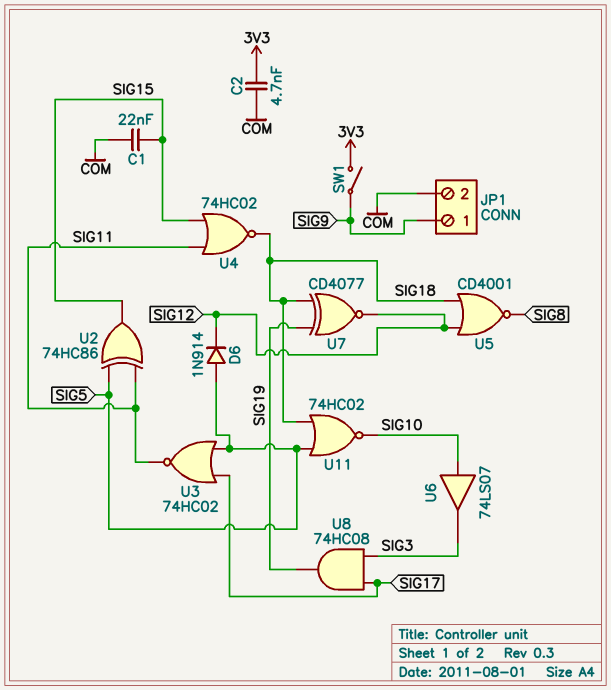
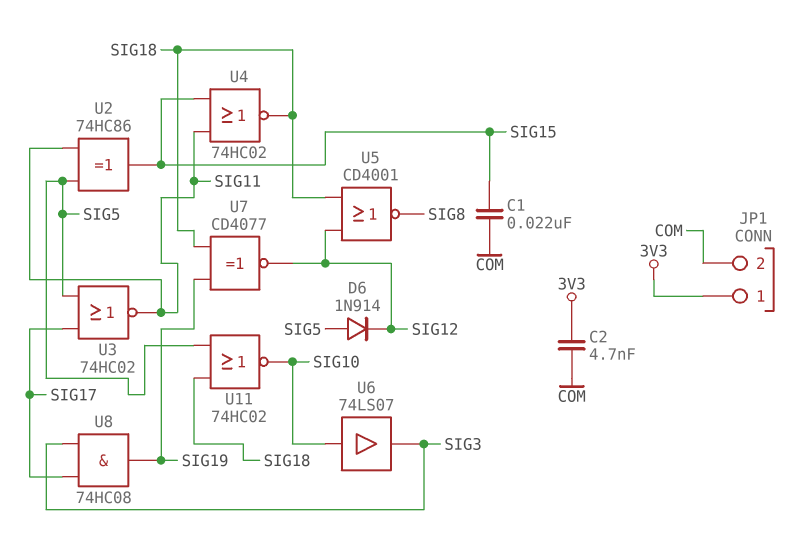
JP1 pin 1: SIG9 -> 3V3
SW1: switch (3V3, SIG9) -> none

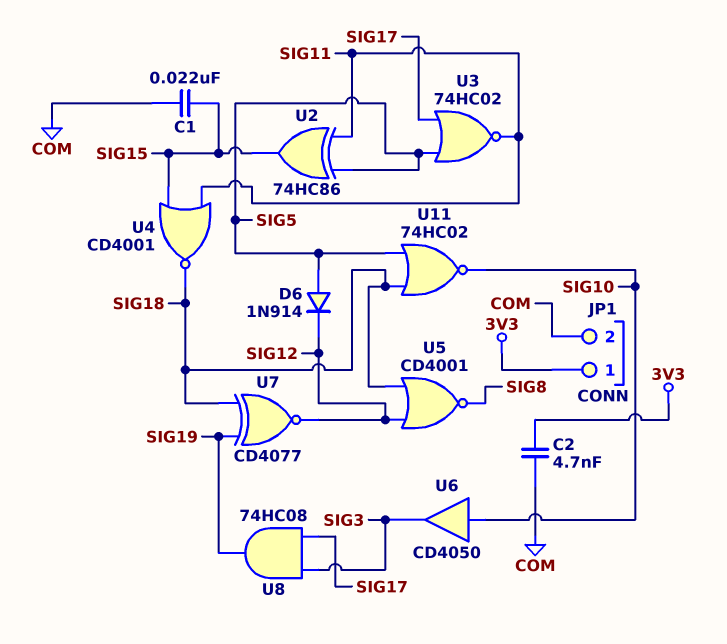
U4: NOR 74HC02 (in SIG11, in SIG15, out SIG18) -> NOR CD4001 (in SIG11, in SIG15, out SIG18)
U6: buffer 74LS07 (in SIG10, out SIG3) -> buffer CD4050 (in SIG10, out SIG3)

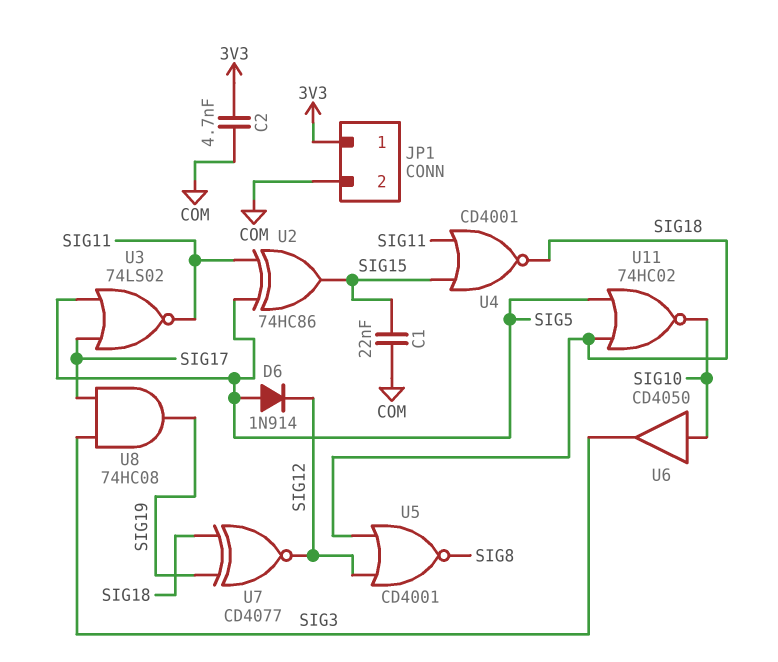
U3: NOR 74HC02 (in SIG5, in SIG17, out SIG11) -> NOR 74LS02 (in SIG5, in SIG17, out SIG11)

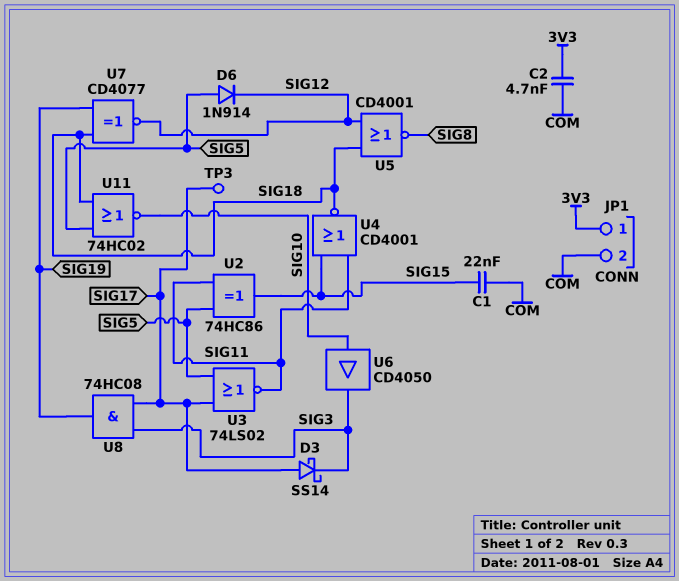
D3: none -> schottky SS14 (A SIG17, K SIG3)
TP3: none -> test point (SIG17)

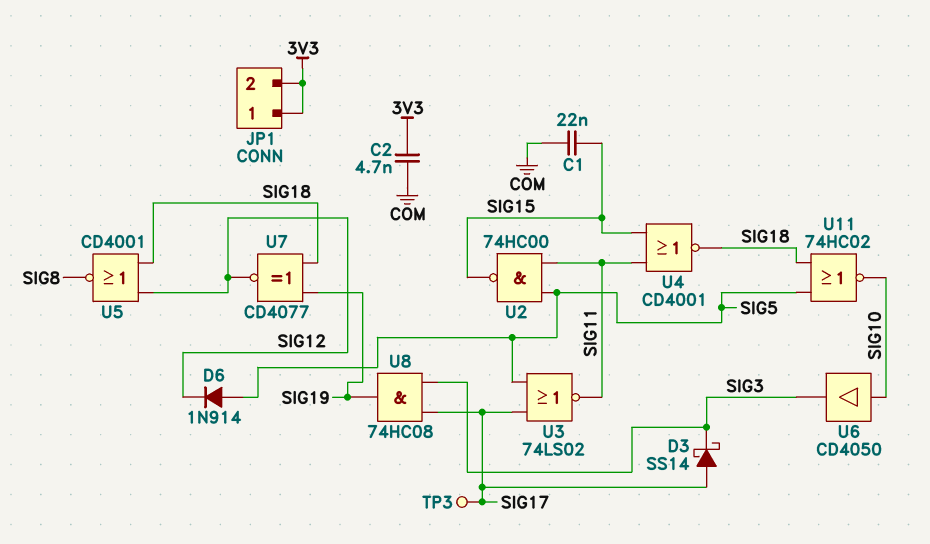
JP1 pin 2: COM -> 3V3
U2: XOR 74HC86 (in SIG5, in SIG11, out SIG15) -> NAND 74HC00 (in SIG5, in SIG11, out SIG15)

